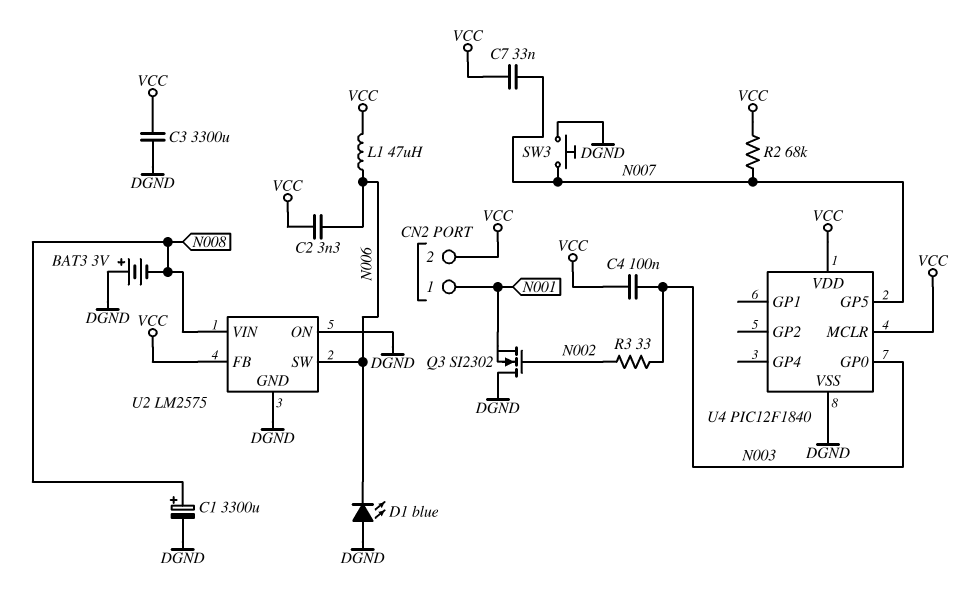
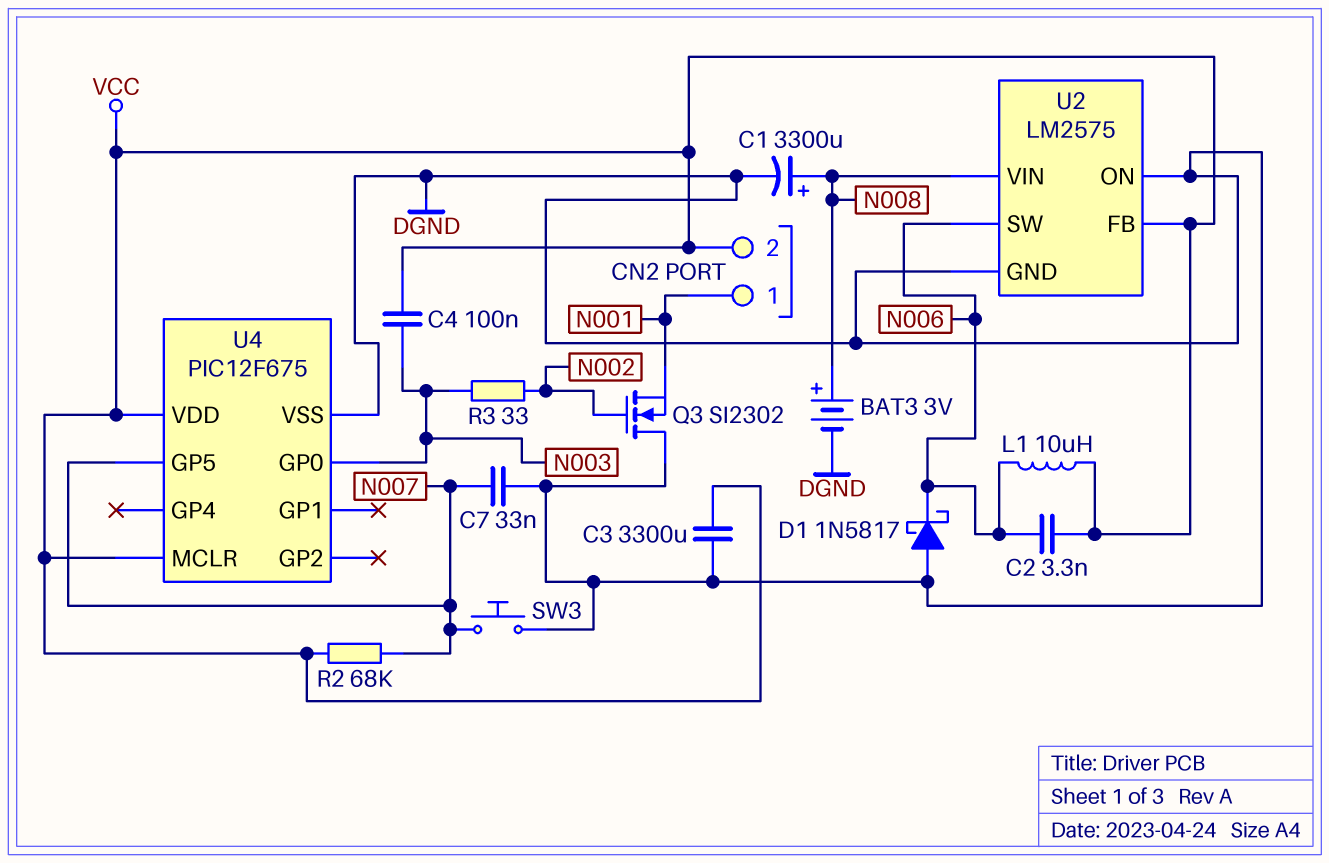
BAT3: 3V (plus DGND, minus N008) -> 3V (plus N008, minus DGND)
C7: 33nF (N007, VCC) -> 33nF (DGND, N007)
D1: LED blue (A DGND, K N006) -> schottky 1N5817 (A DGND, K N006)
L1: 47uH (N006, VCC) -> 10uH (N006, VCC)
U4: PIC12F1840 -> PIC12F675

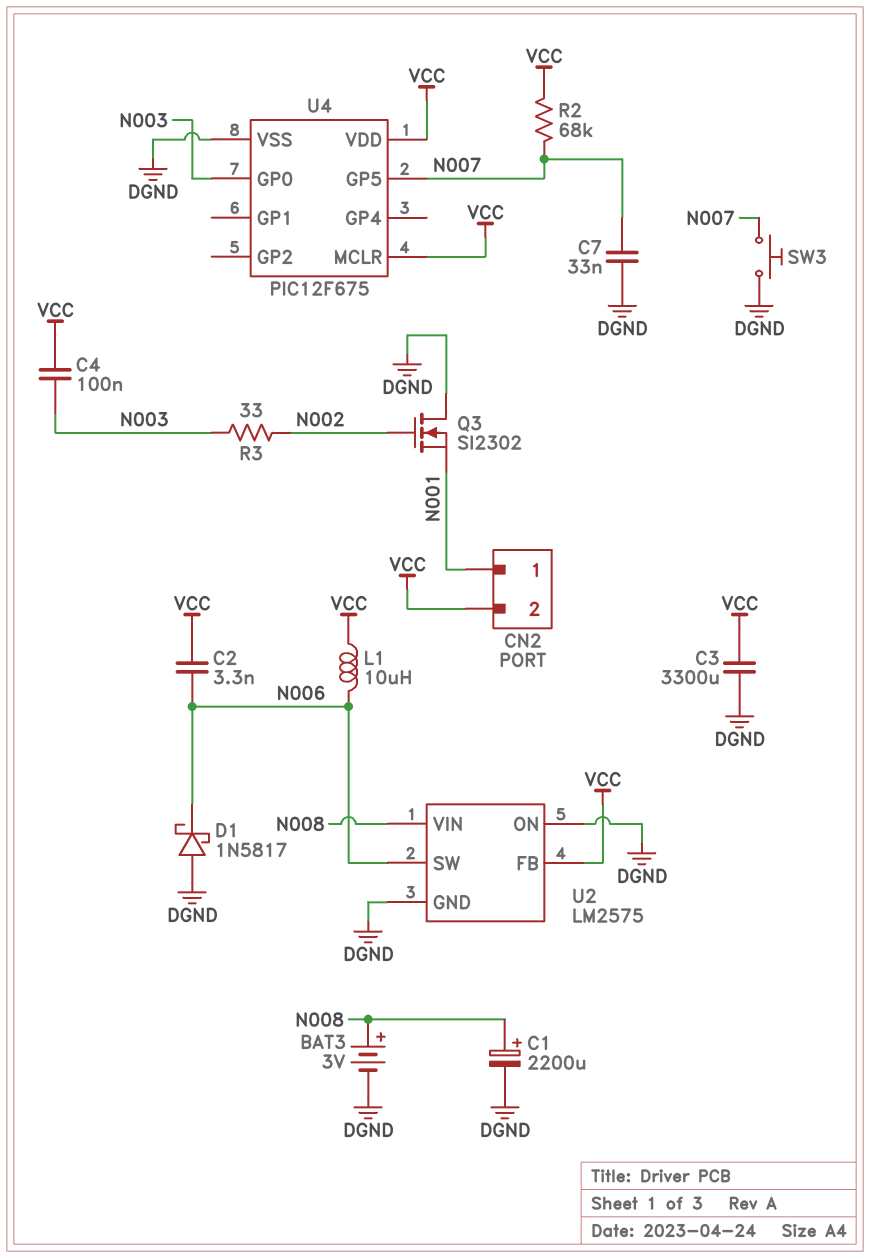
C1: 3300uF (plus N008, minus DGND) -> 2200uF (plus N008, minus DGND)

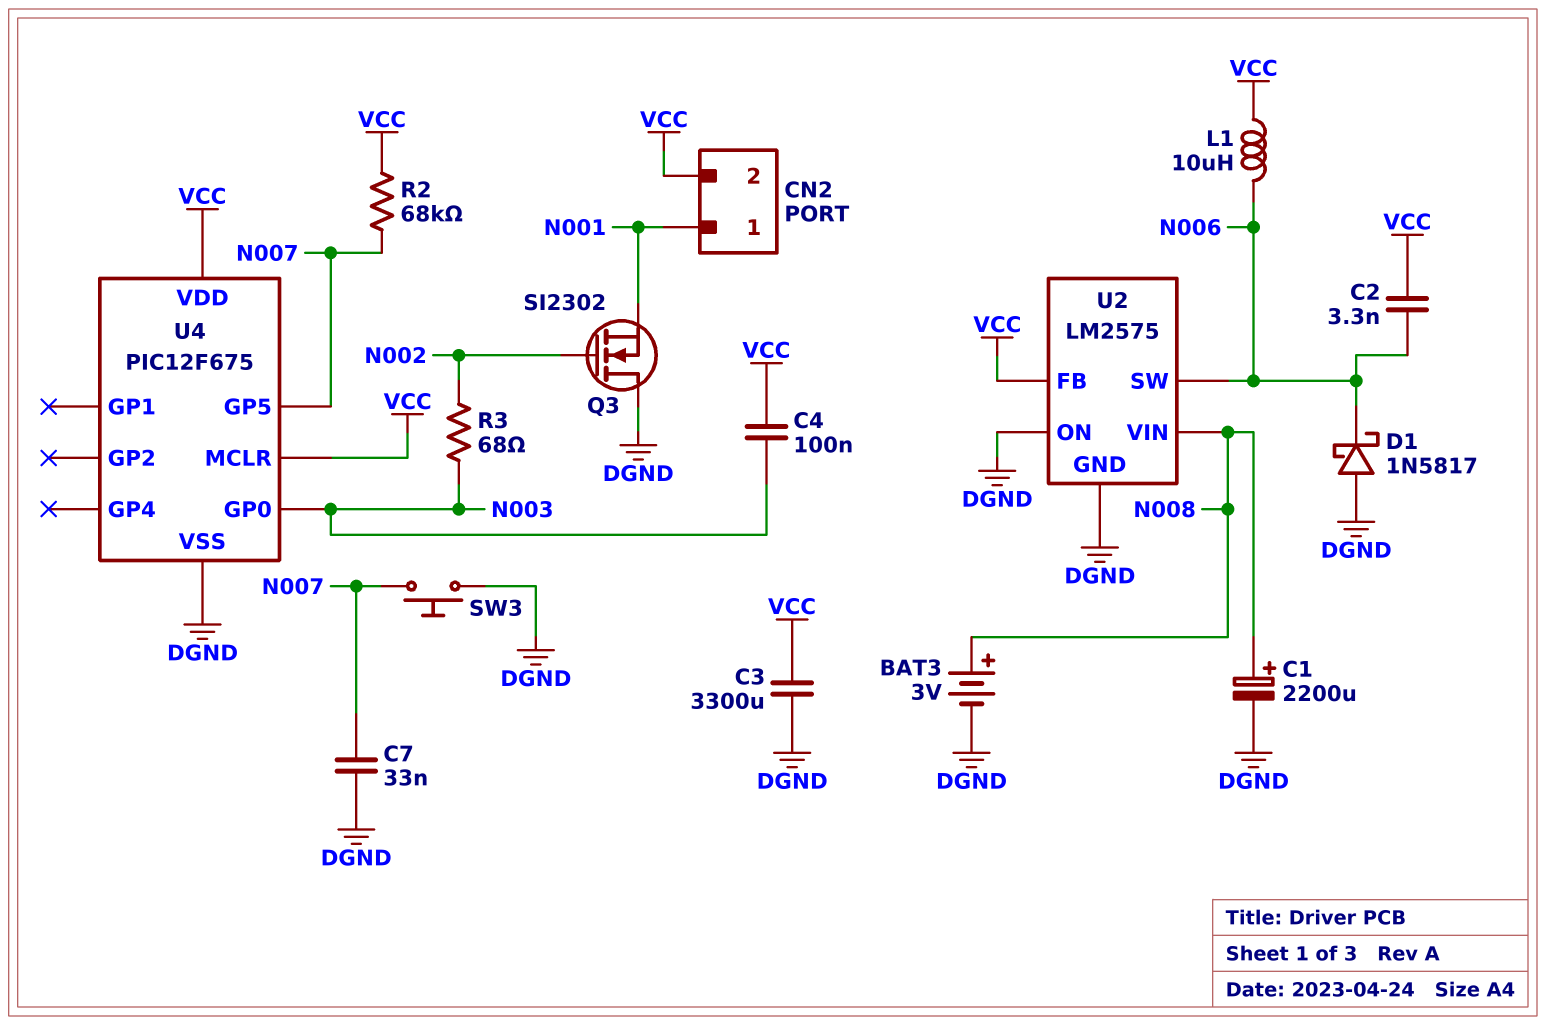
R3: 33 (N002, N003) -> 68 (N002, N003)

